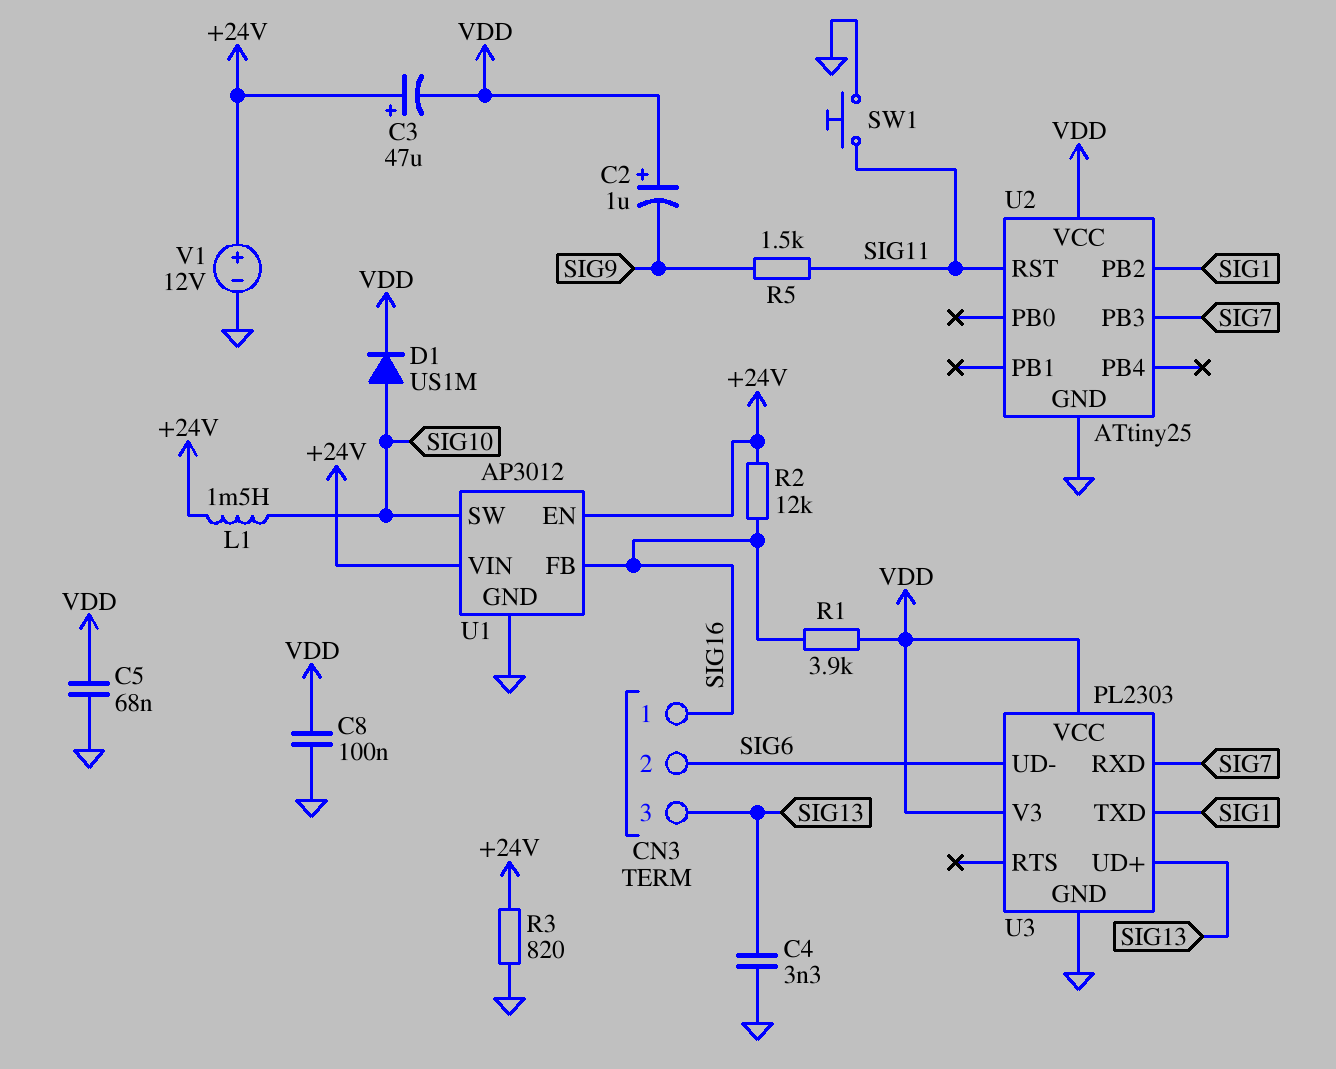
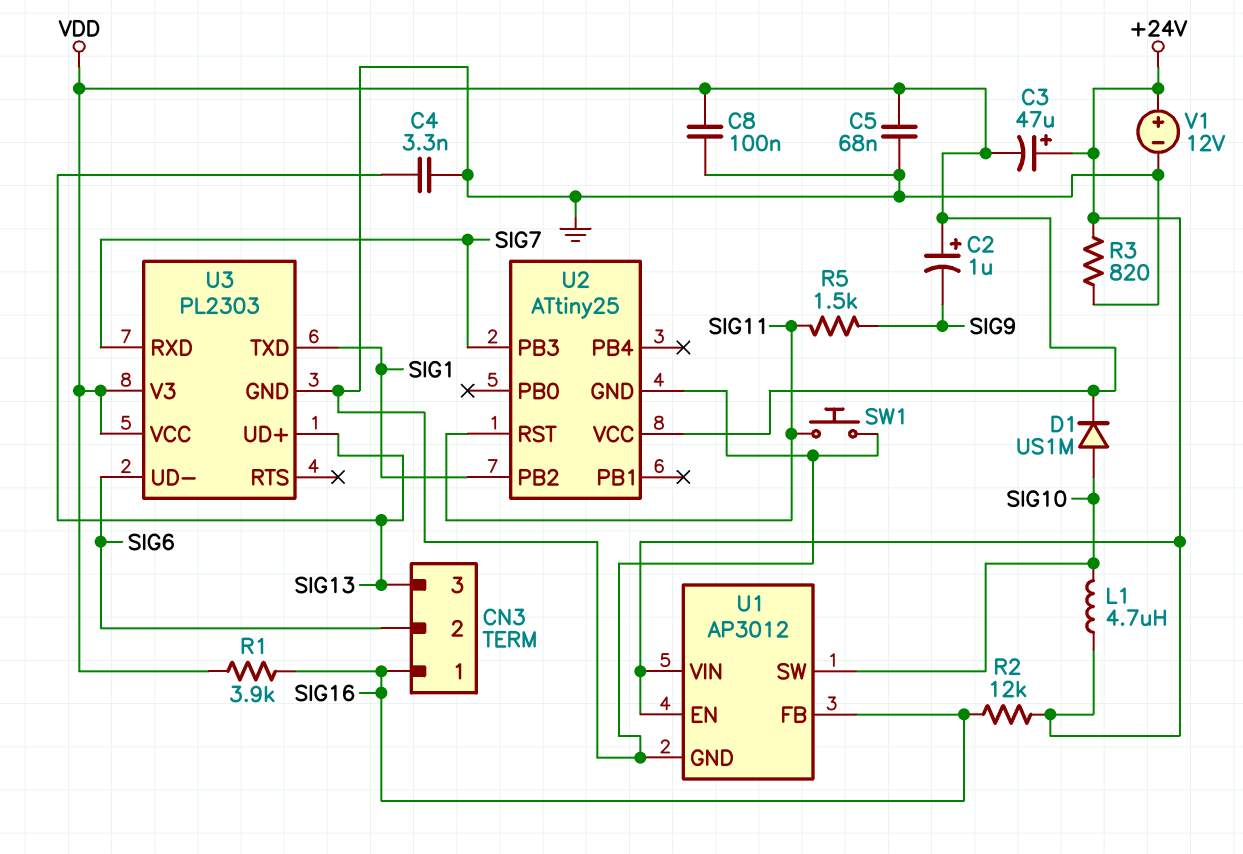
L1: 1.5mH (+24V, SIG10) -> 4.7uH (+24V, SIG10)

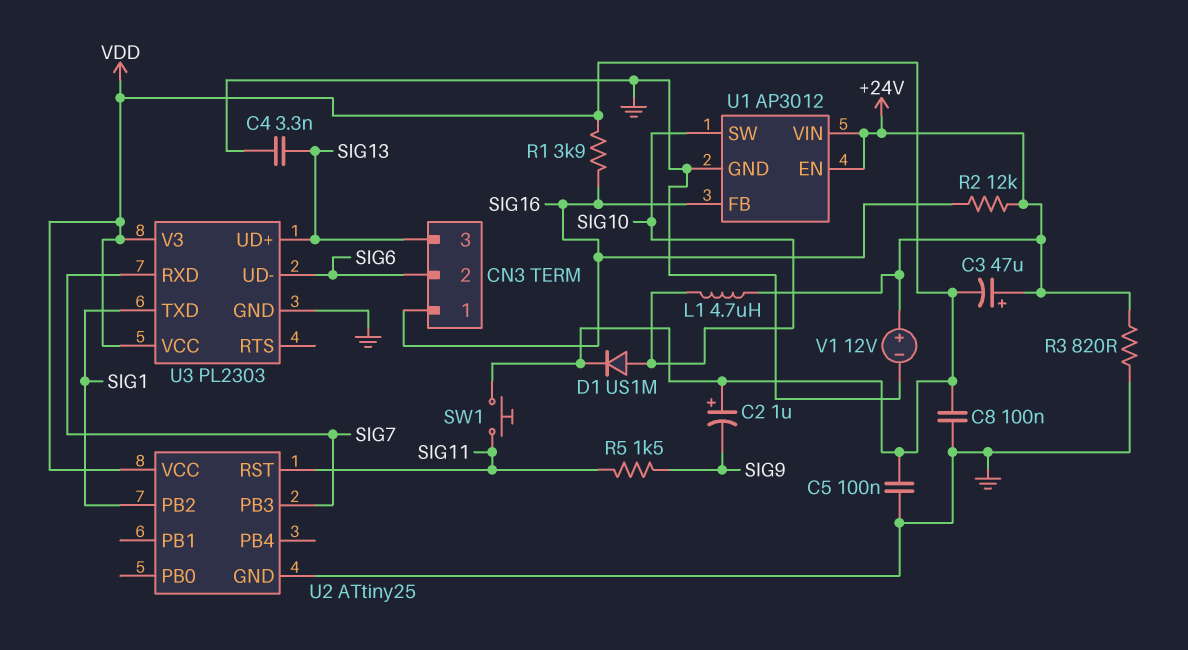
C5: 68nF (GND, VDD) -> 100nF (GND, VDD)
SW1: button (GND, SIG11) -> button (SIG11, VDD)

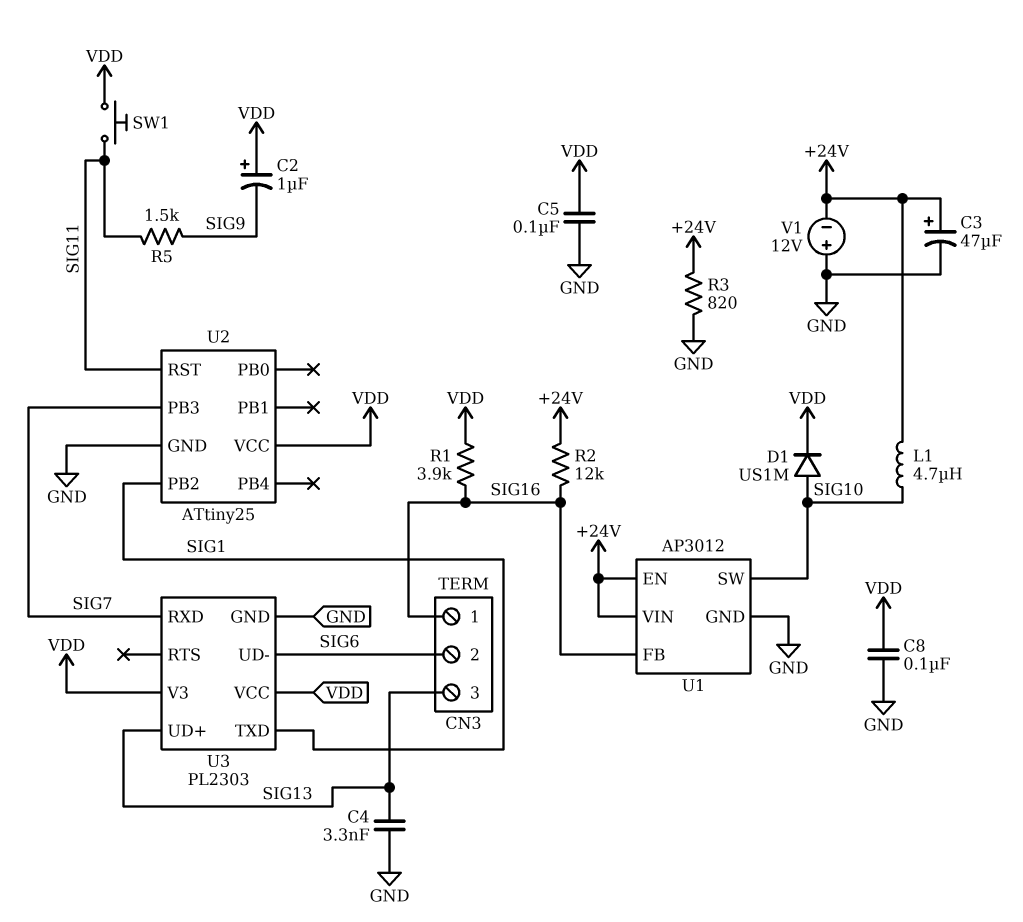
C3: 47uF (plus +24V, minus VDD) -> 47uF (plus +24V, minus GND)
V1: 12V (plus +24V, minus GND) -> 12V (plus GND, minus +24V)

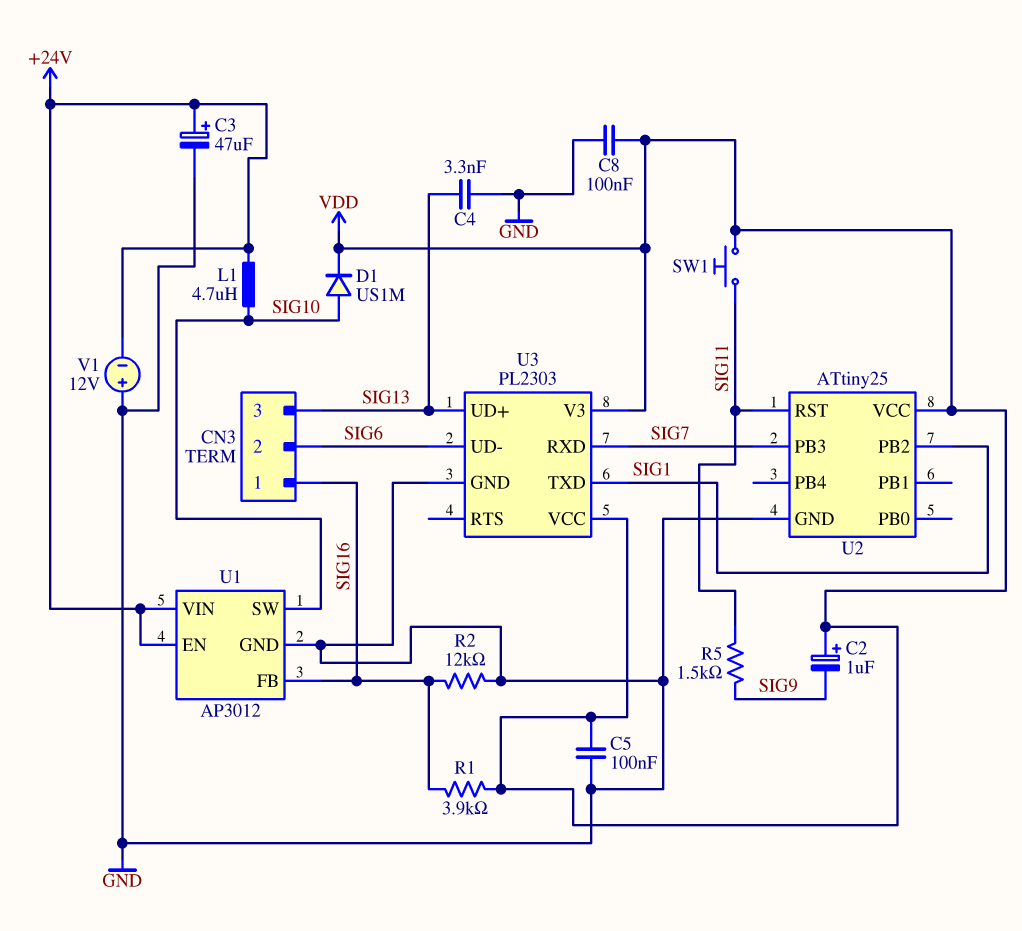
R2: 12k (+24V, SIG16) -> 12k (GND, SIG16)
R3: 820 (+24V, GND) -> none

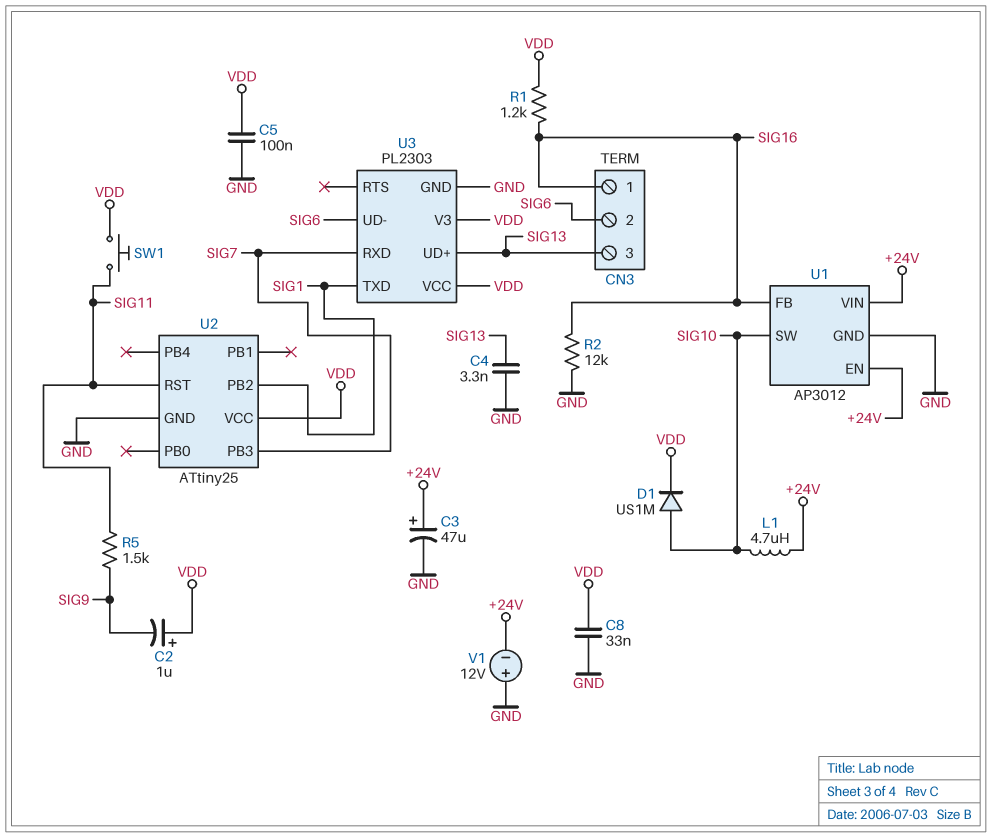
C8: 100nF (GND, VDD) -> 33nF (GND, VDD)
R1: 3.9k (SIG16, VDD) -> 1.2k (SIG16, VDD)

